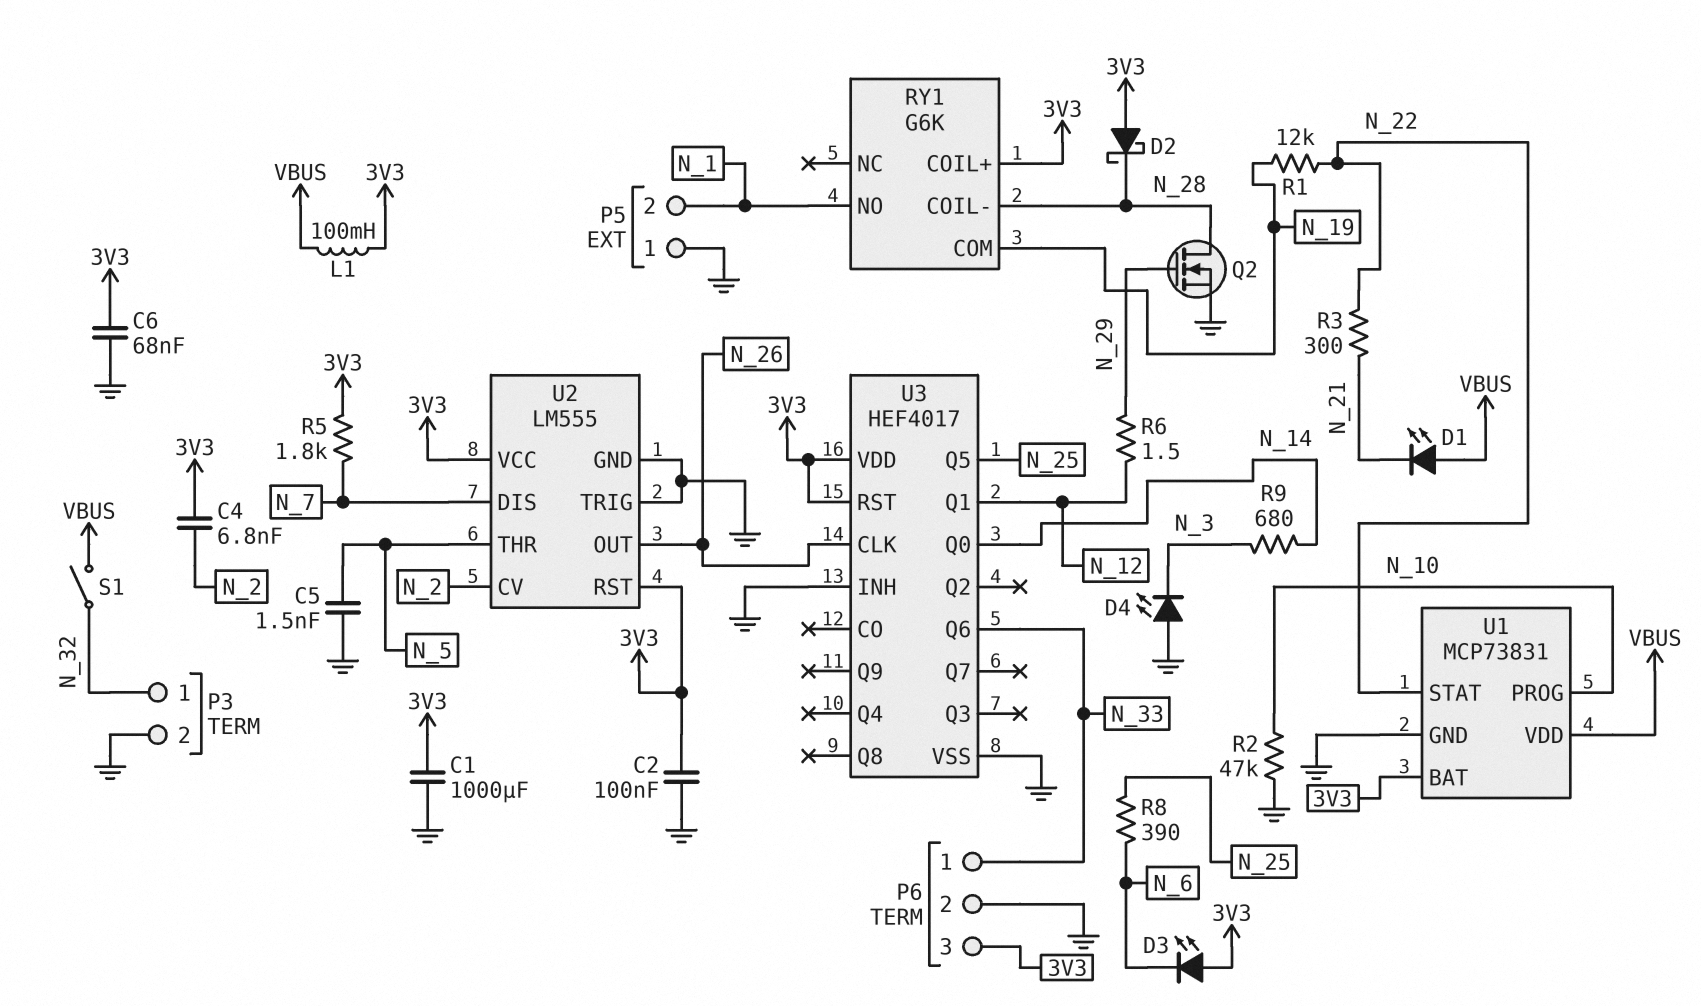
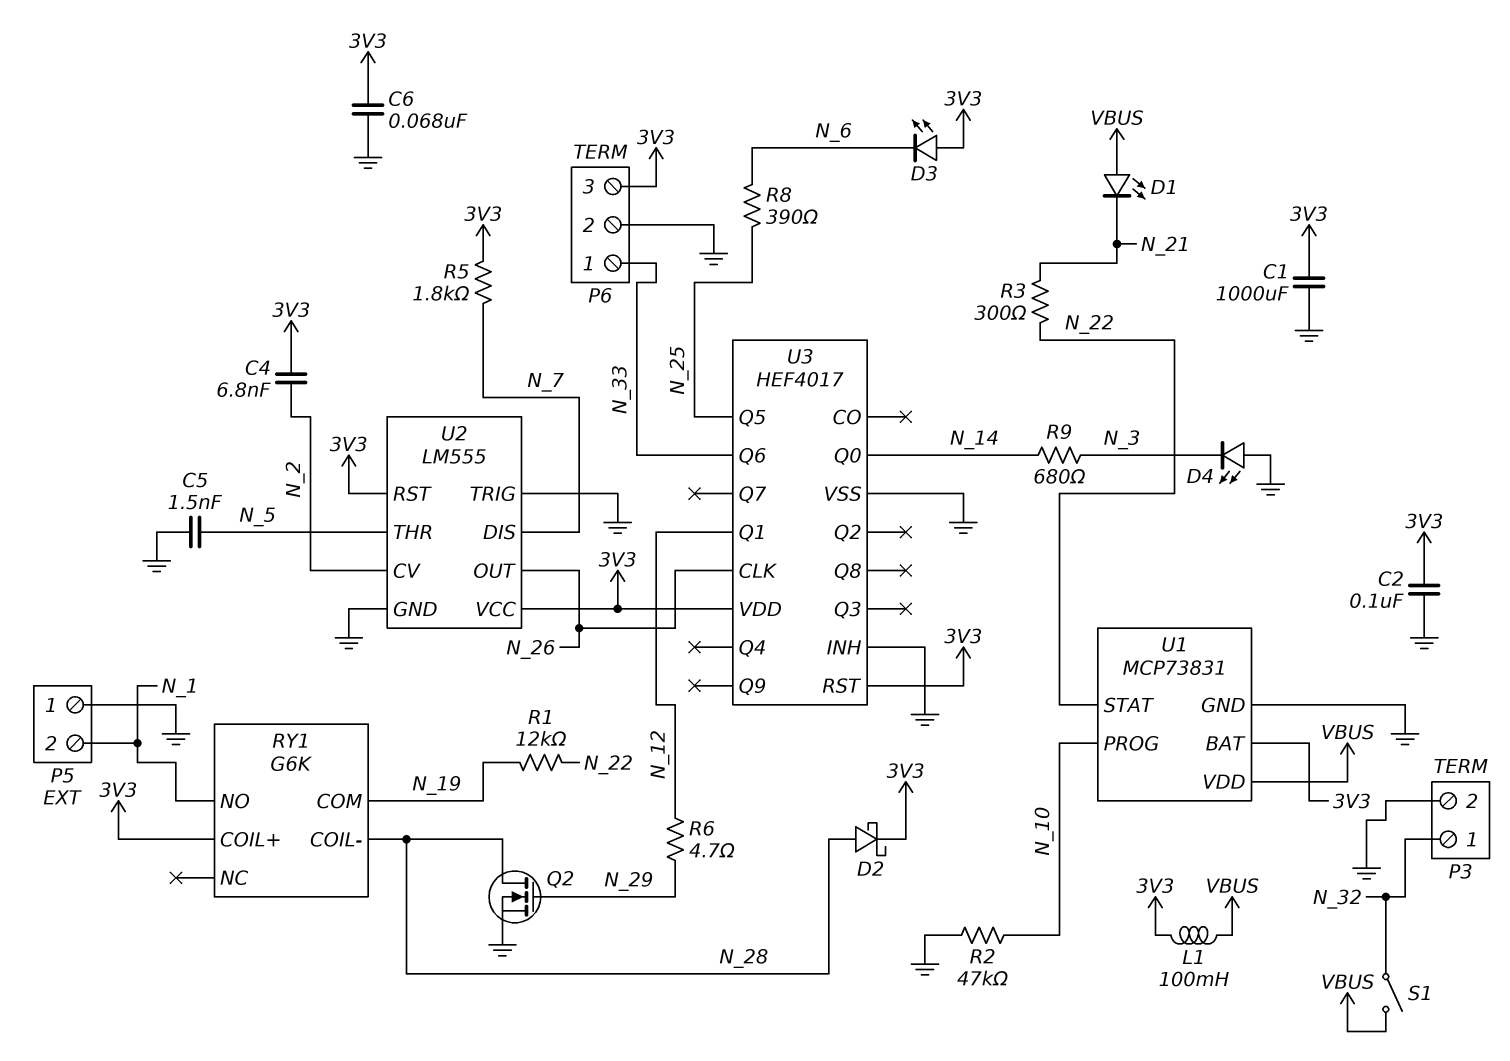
D2: schottky (A 3V3, K N_28) -> schottky (A N_28, K 3V3)
R6: 1.5 (N_12, N_29) -> 4.7 (N_12, N_29)

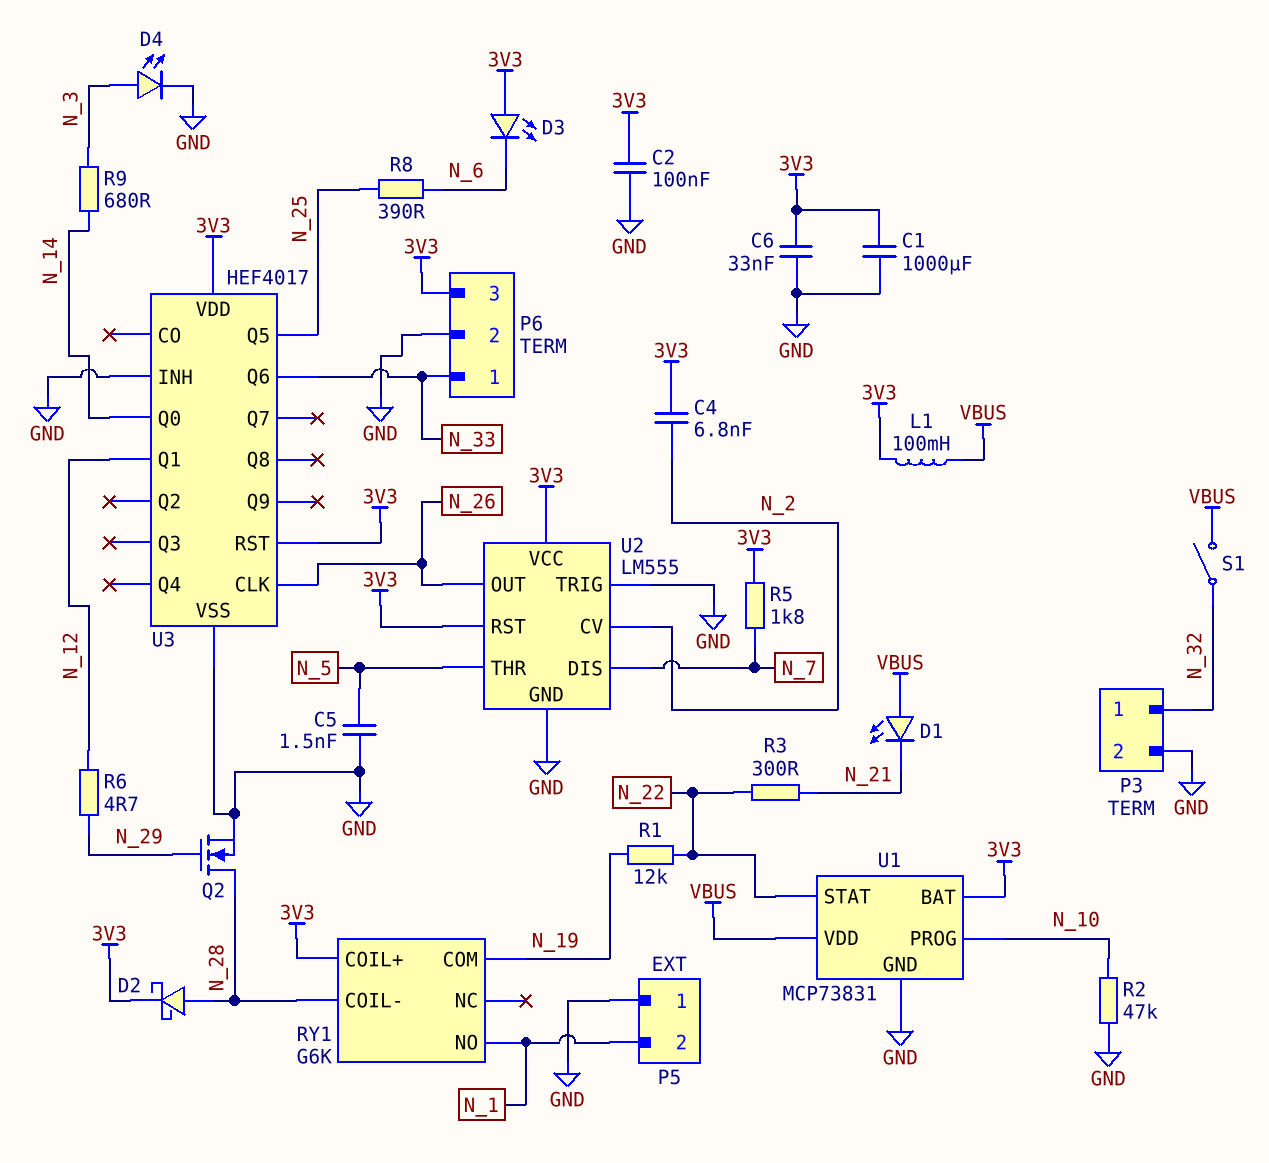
C6: 68nF (3V3, GND) -> 33nF (3V3, GND)
D4: LED (A GND, K N_3) -> LED (A N_3, K GND)

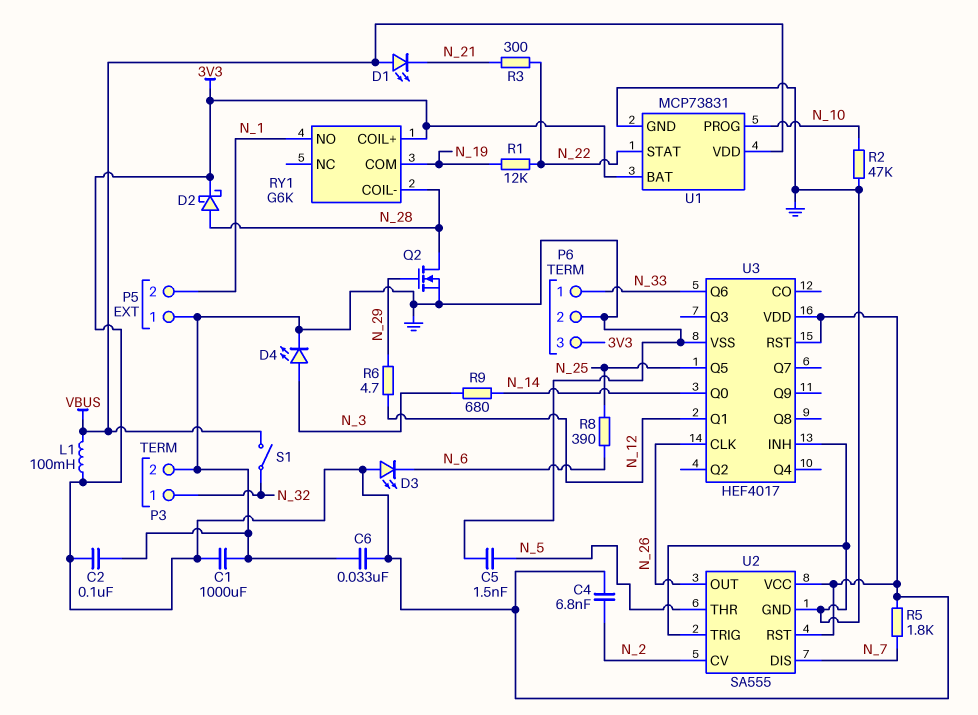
U2: LM555 -> SA555

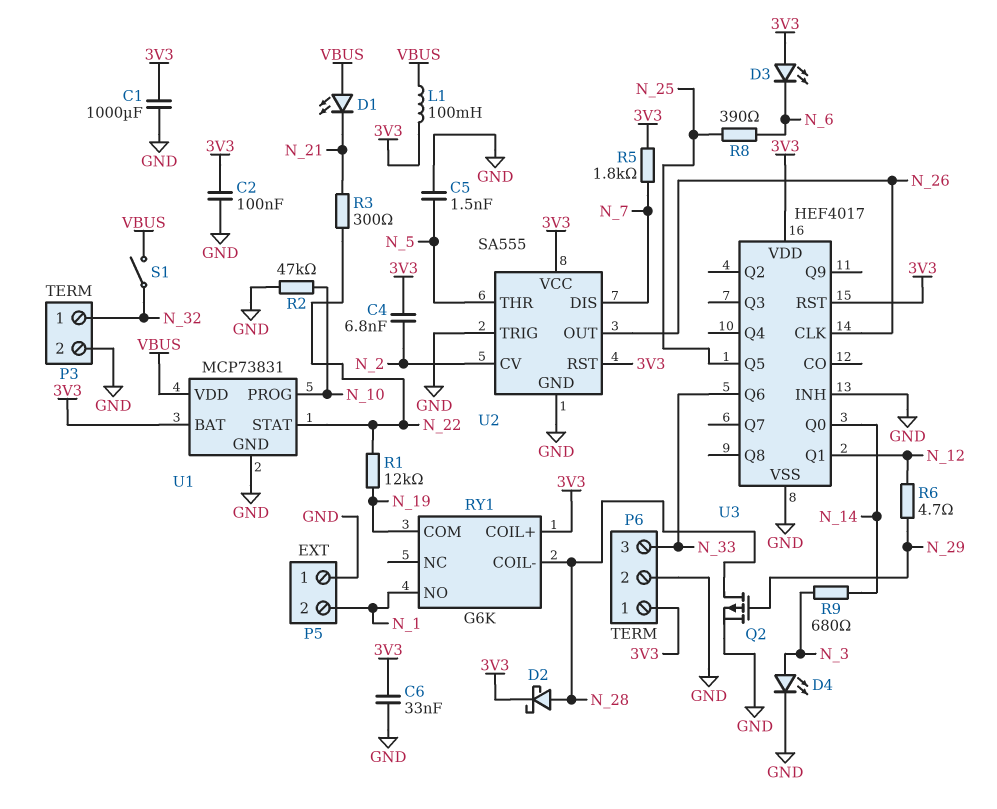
P6 pin 1: N_33 -> 3V3
P6 pin 3: 3V3 -> N_33
Q2: NMOS (G N_29, D N_28, S GND) -> PMOS (G N_29, D N_28, S GND)

